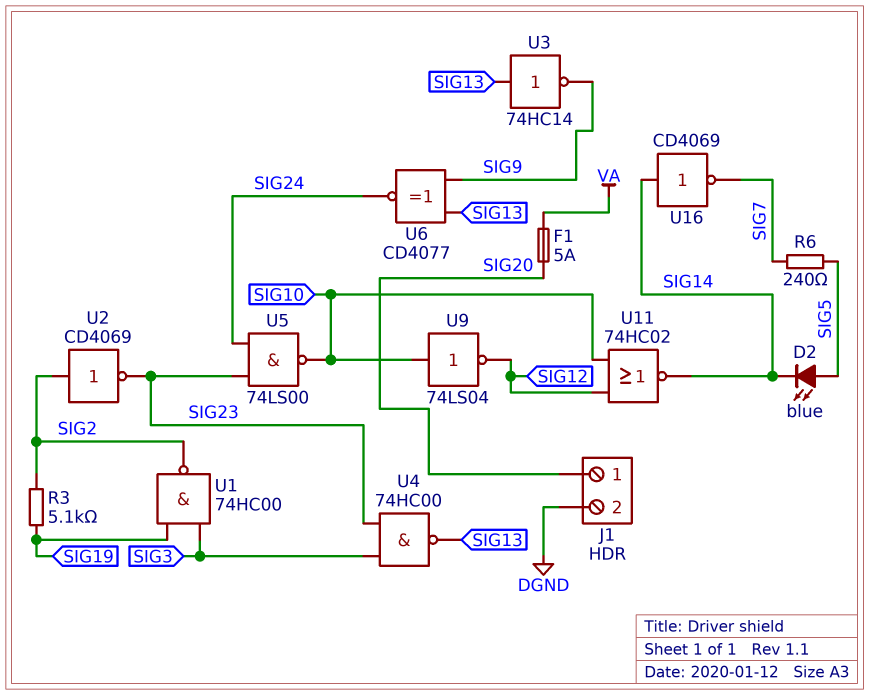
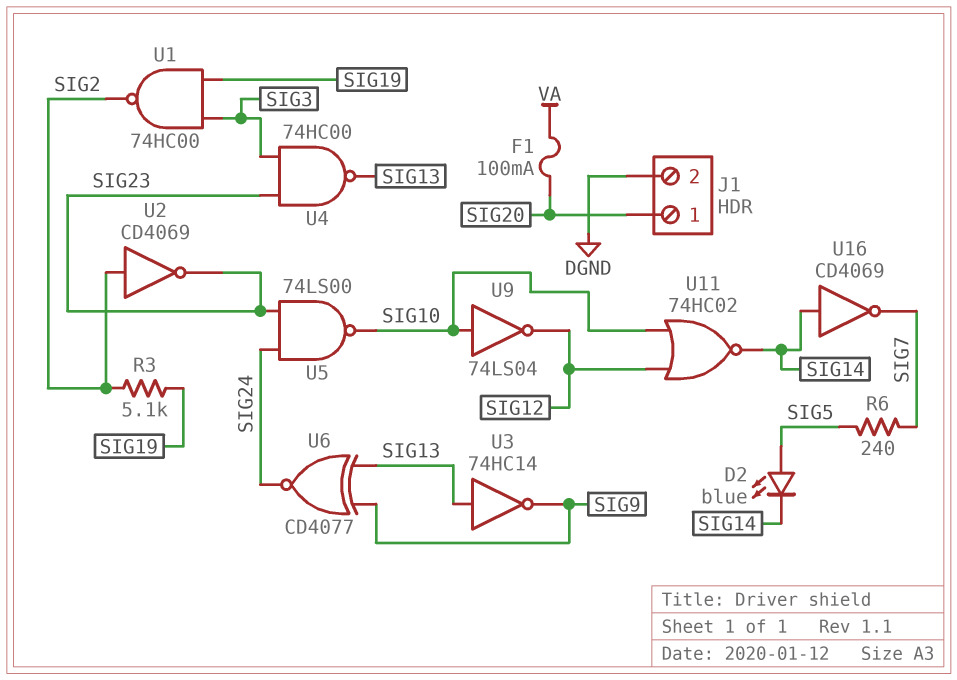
F1: 5A (SIG20, VA) -> 100mA (SIG20, VA)

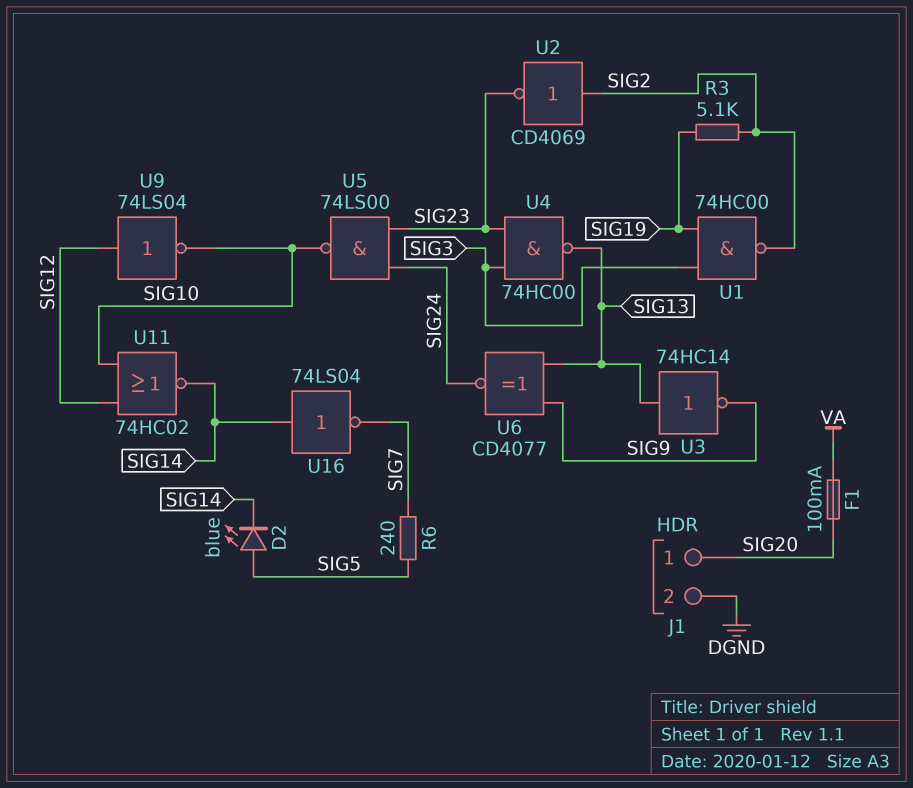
U9: NOT 74LS04 (in SIG10, out SIG12) -> NOT 74LS04 (in SIG12, out SIG10)
U16: NOT CD4069 (in SIG14, out SIG7) -> NOT 74LS04 (in SIG14, out SIG7)

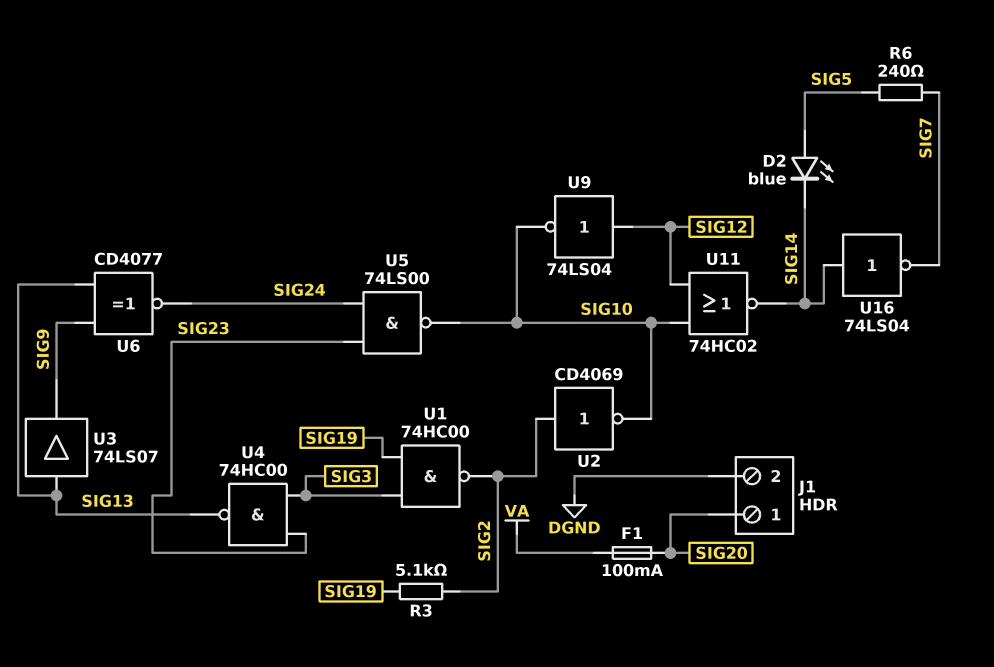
U2: NOT CD4069 (in SIG2, out SIG23) -> NOT CD4069 (in SIG2, out SIG10)
U3: NOT 74HC14 (in SIG13, out SIG9) -> buffer 74LS07 (in SIG13, out SIG9)

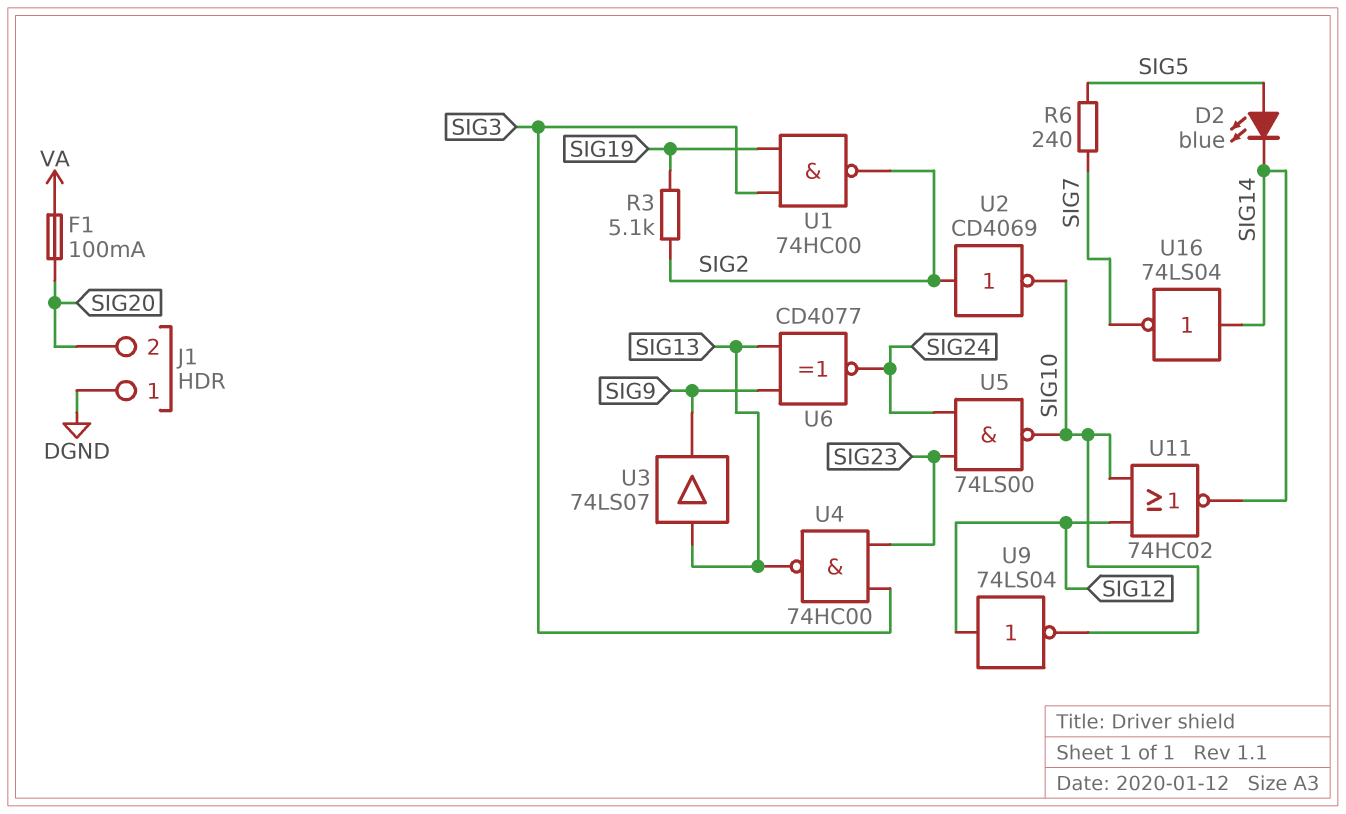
J1 pin 1: SIG20 -> DGND
J1 pin 2: DGND -> SIG20

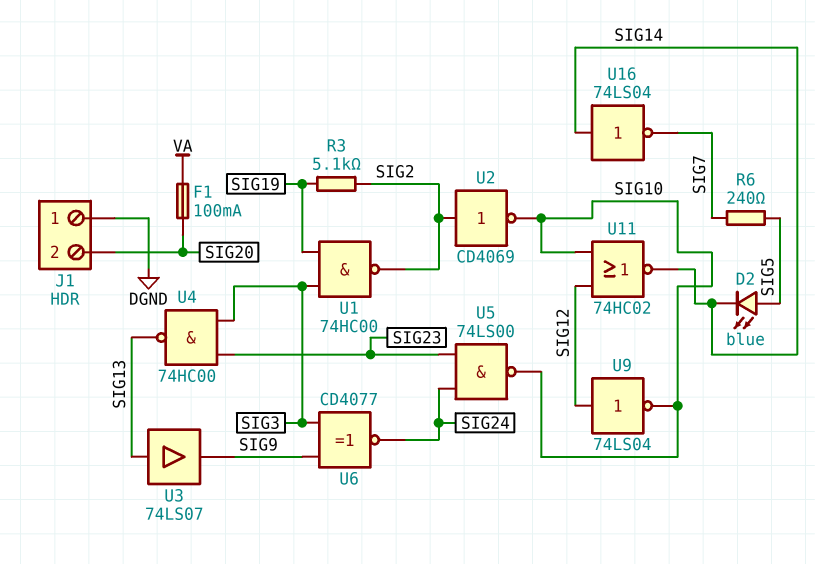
U6: XNOR CD4077 (in SIG9, in SIG13, out SIG24) -> XNOR CD4077 (in SIG3, in SIG9, out SIG24)

